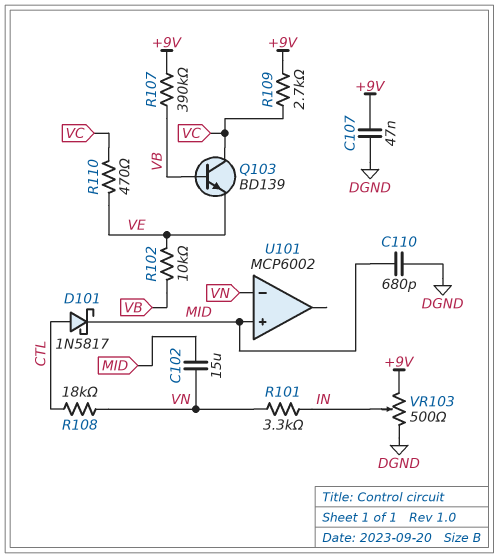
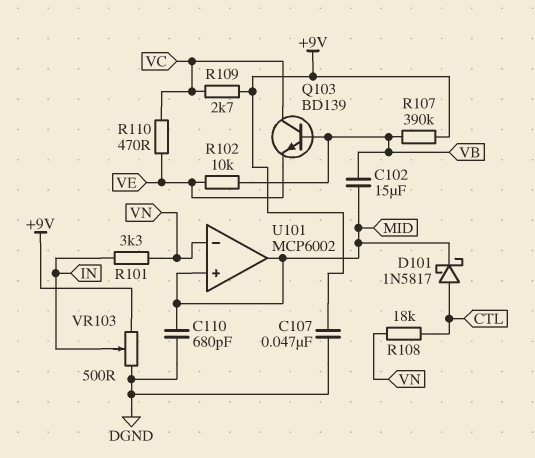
C102: 15uF (MID, VN) -> 15uF (MID, VB)
U101 pin out: none -> MID

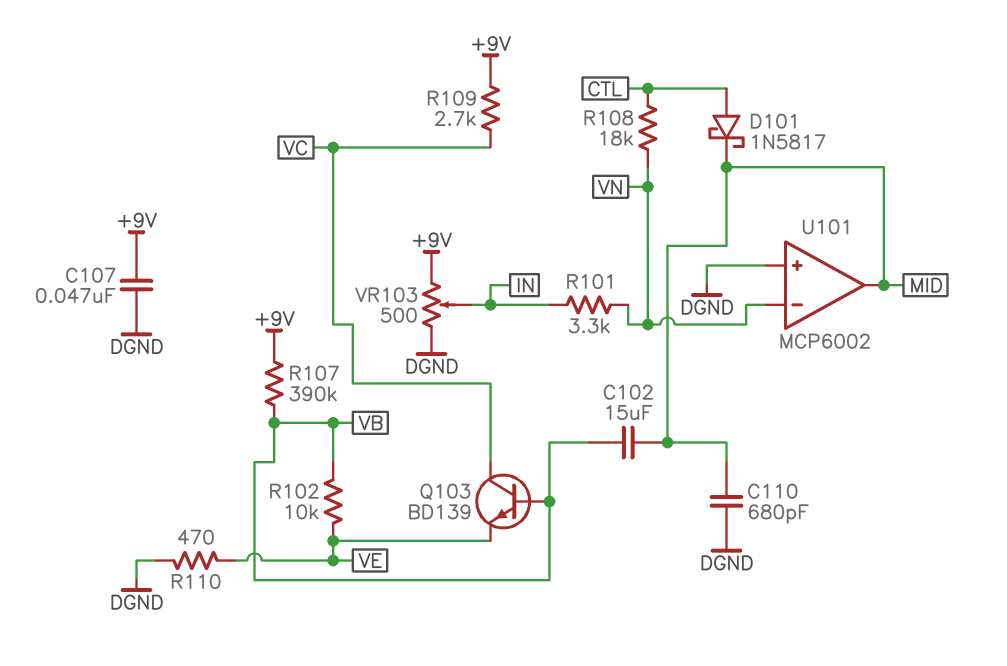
R110: 470 (VC, VE) -> 470 (DGND, VE)
U101 pin in+: MID -> DGND

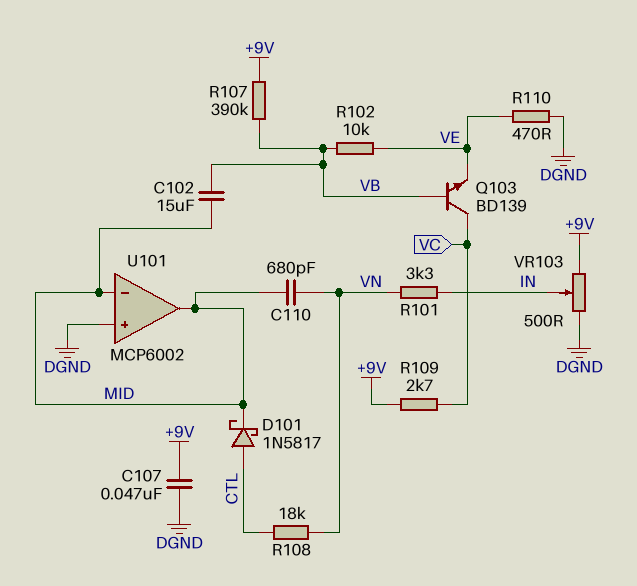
C110: 680pF (DGND, MID) -> 680pF (MID, VN)
U101 pin in-: VN -> MID

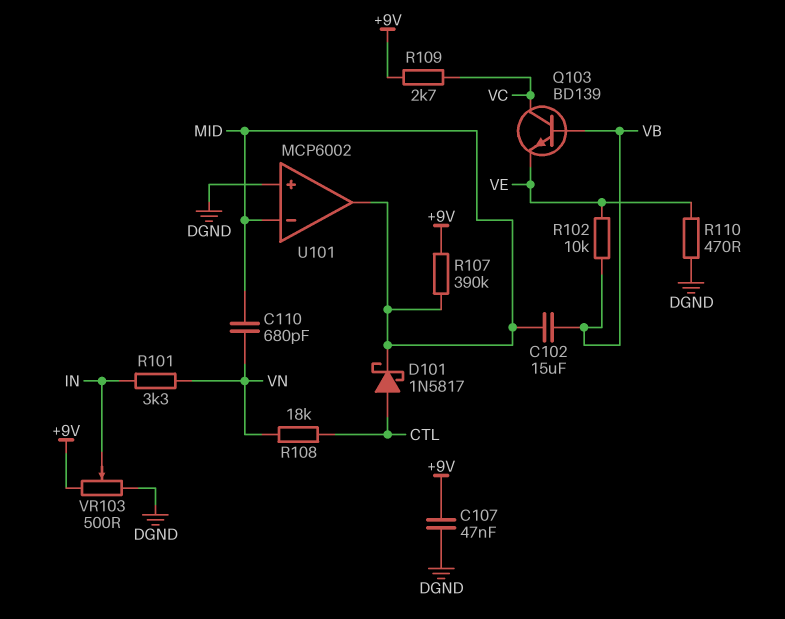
R107: 390k (+9V, VB) -> 390k (+9V, MID)

